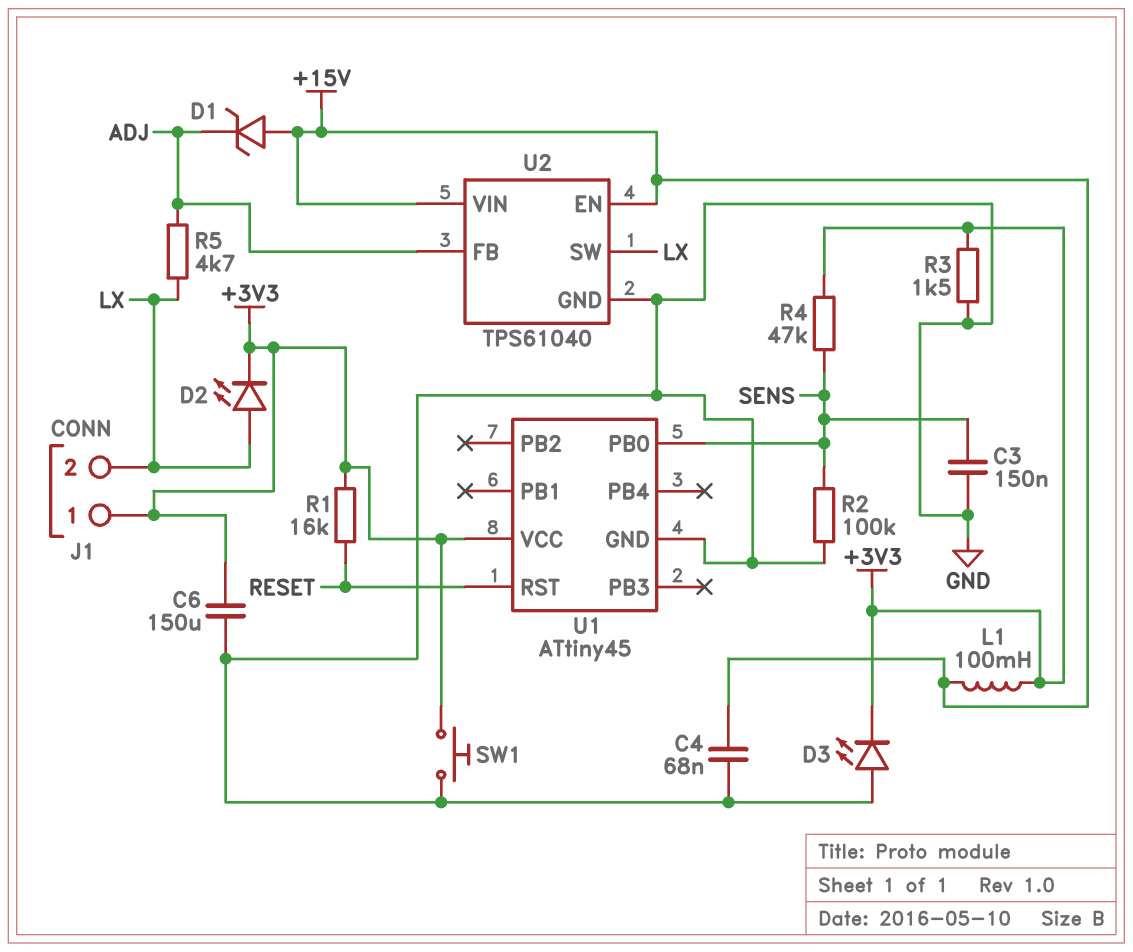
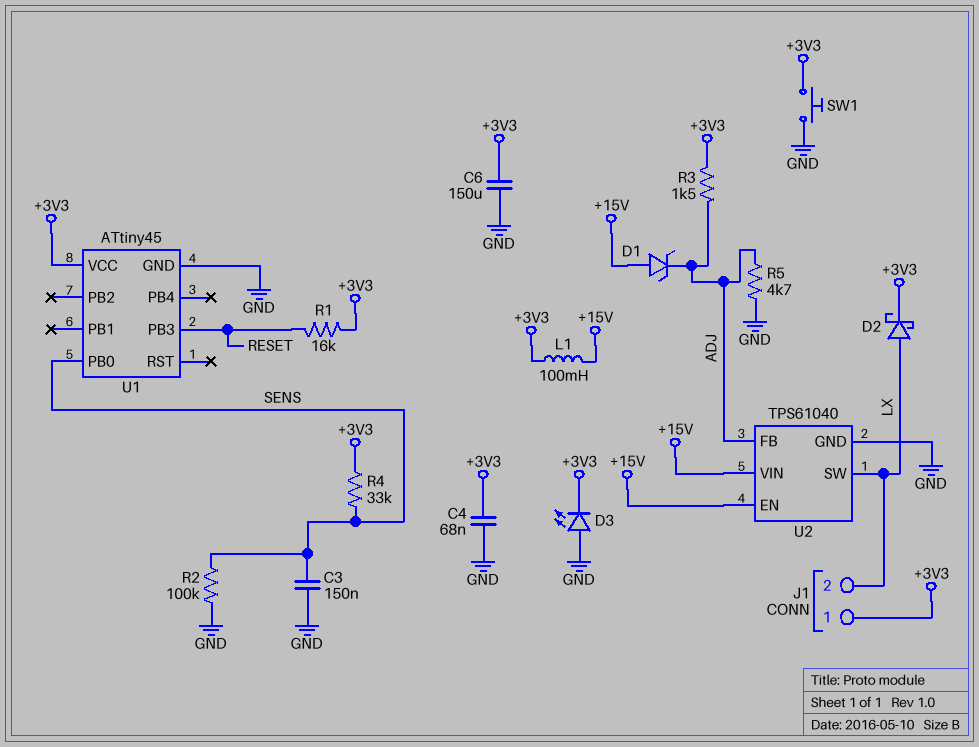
C4: 68nF (+15V, GND) -> 68nF (+3V3, GND)
D2: LED (A LX, K +3V3) -> schottky (A LX, K +3V3)
R3: 1.5k (+3V3, GND) -> 1.5k (+3V3, ADJ)
R4: 47k (+3V3, SENS) -> 33k (+3V3, SENS)
R5: 4.7k (ADJ, LX) -> 4.7k (ADJ, GND)
U1 pin PB3: none -> RESET
U1 pin RST: RESET -> none

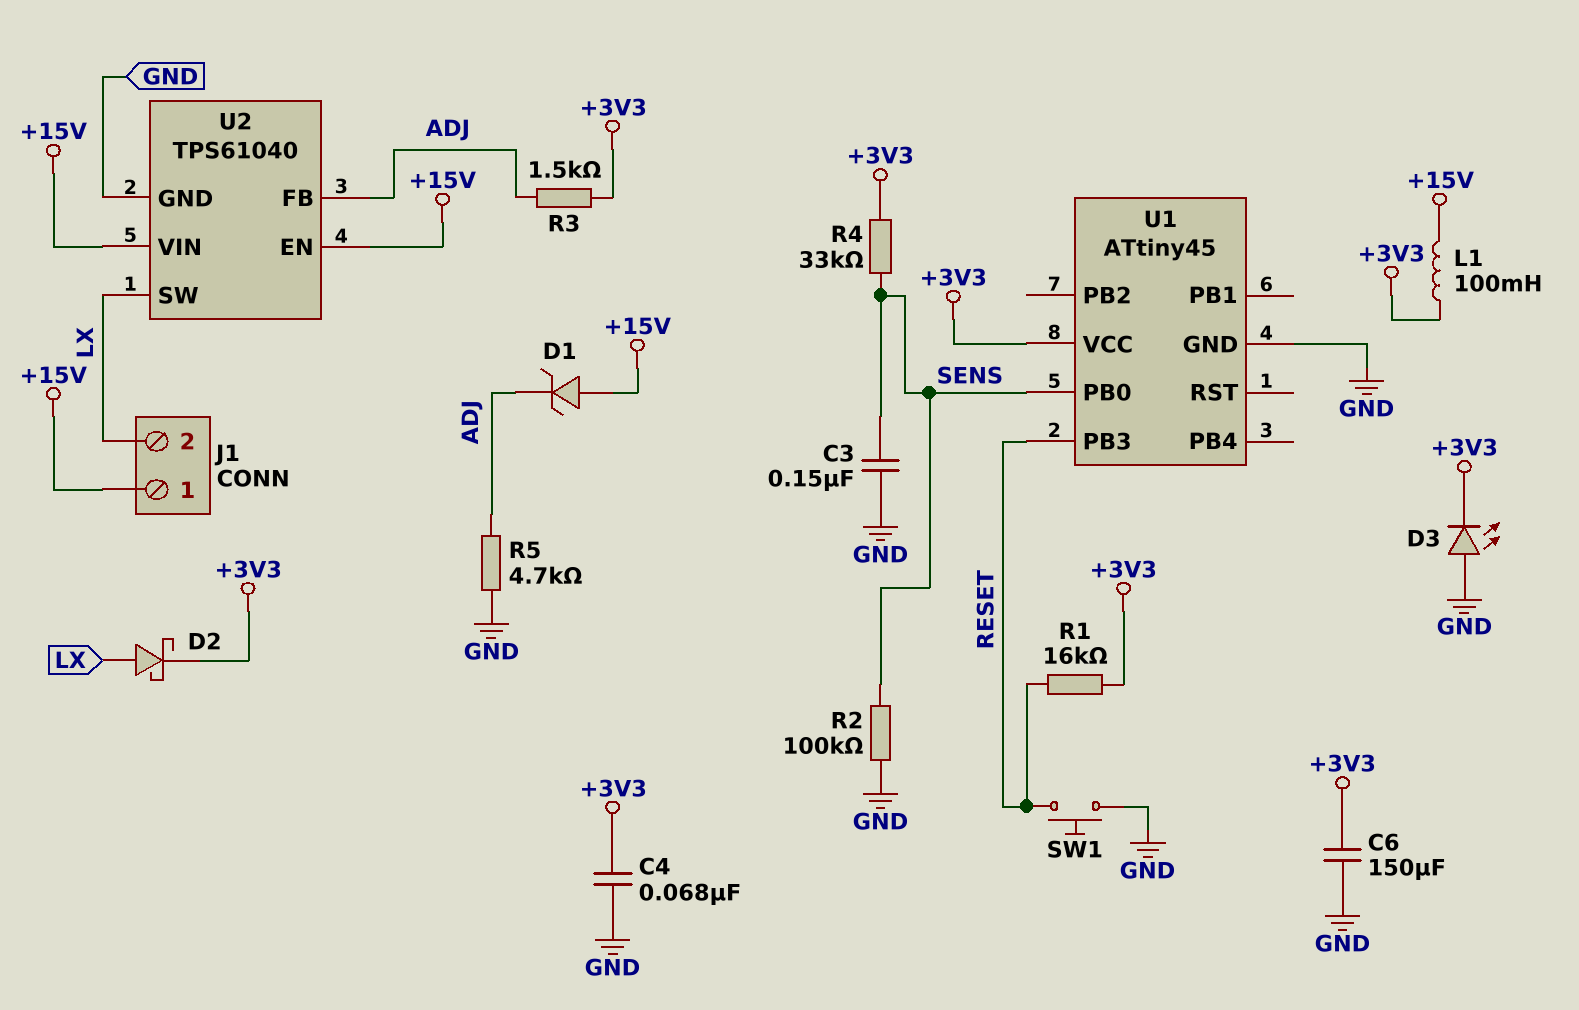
J1 pin 1: +3V3 -> +15V
SW1: button (+3V3, GND) -> button (GND, RESET)

